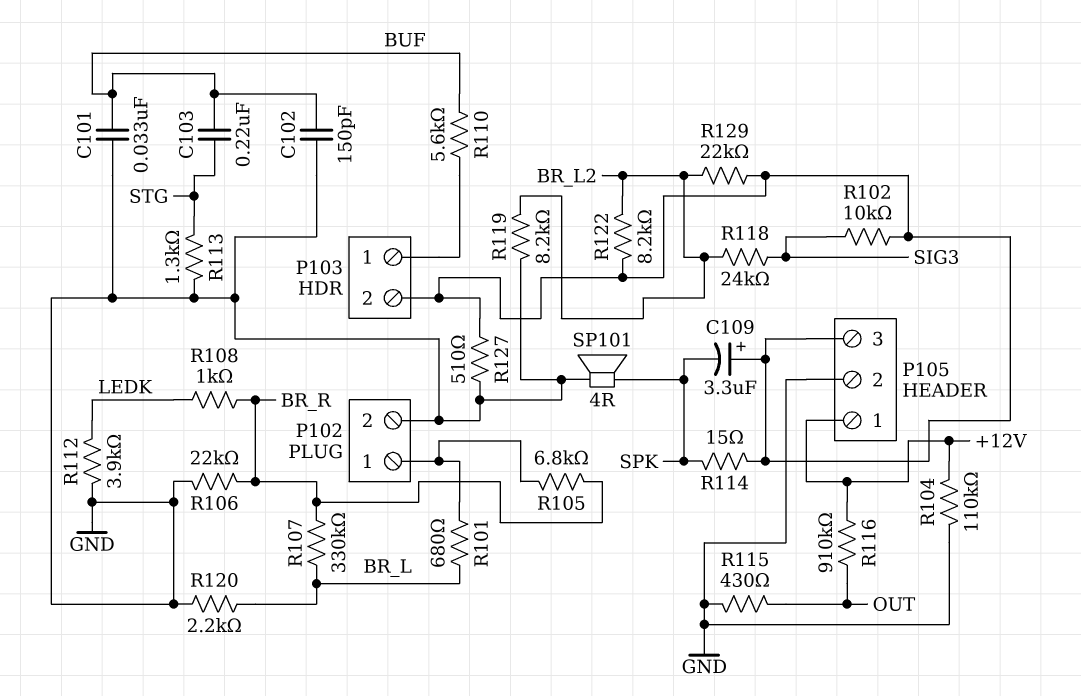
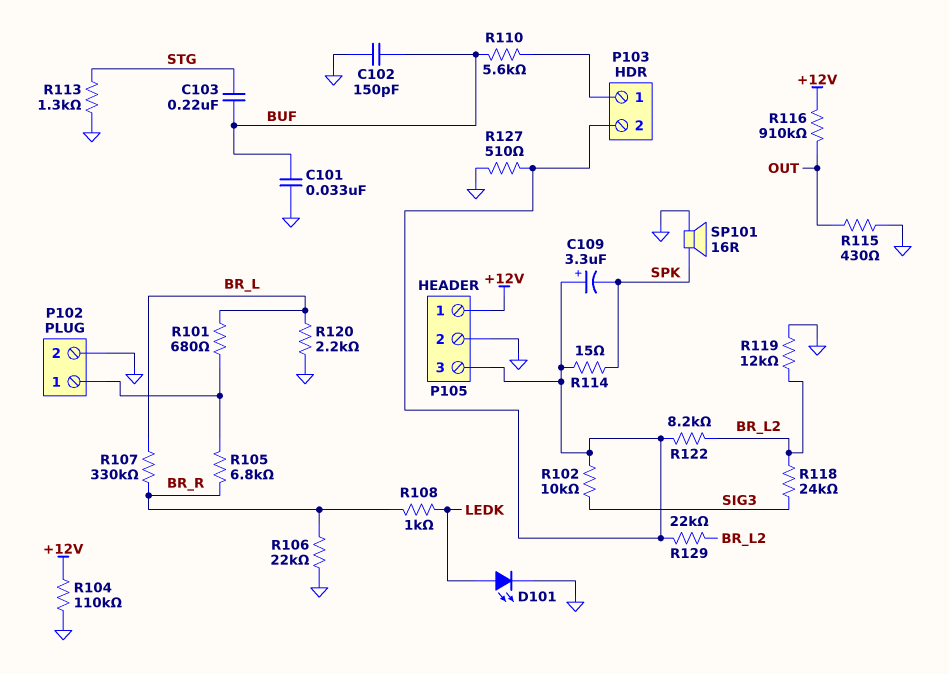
D101: none -> LED (A LEDK, K GND)
R112: 3.9k (GND, LEDK) -> none
R119: 8.2k (BR_L2, GND) -> 12k (BR_L2, GND)
SP101: speaker 4R (GND, SPK) -> speaker 16R (GND, SPK)

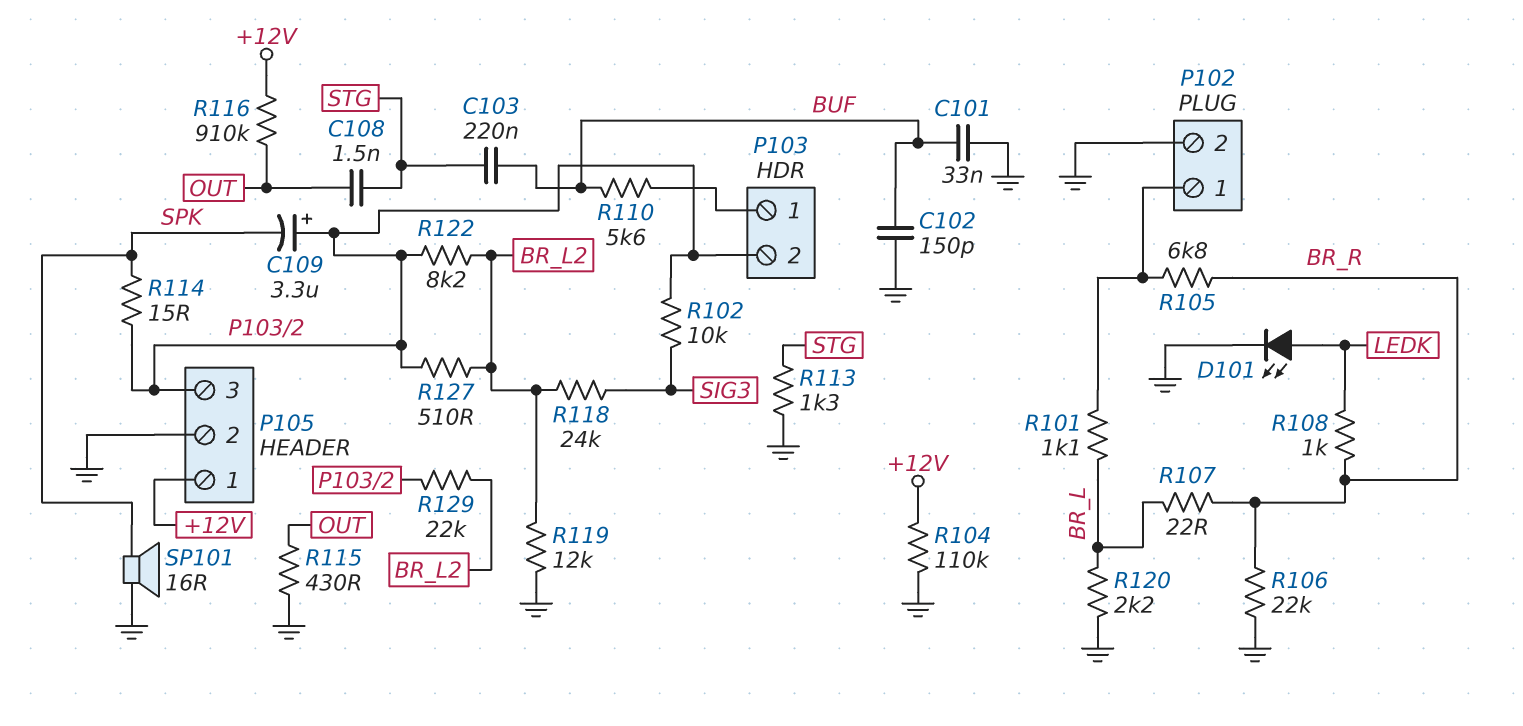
C108: none -> 1.5nF (OUT, STG)
R101: 680 (BR_L, P102/1) -> 1.1k (BR_L, P102/1)
R107: 330k (BR_L, BR_R) -> 22 (BR_L, BR_R)
R127: 510 (GND, P103/2) -> 510 (BR_L2, P103/2)

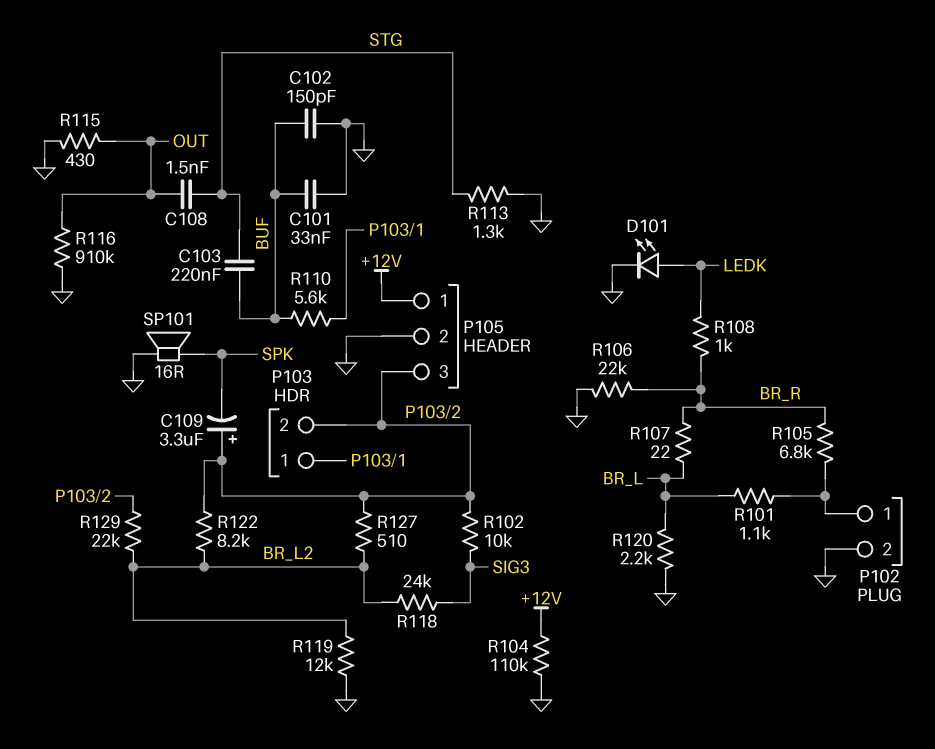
R114: 15 (P103/2, SPK) -> none
R116: 910k (+12V, OUT) -> 910k (GND, OUT)

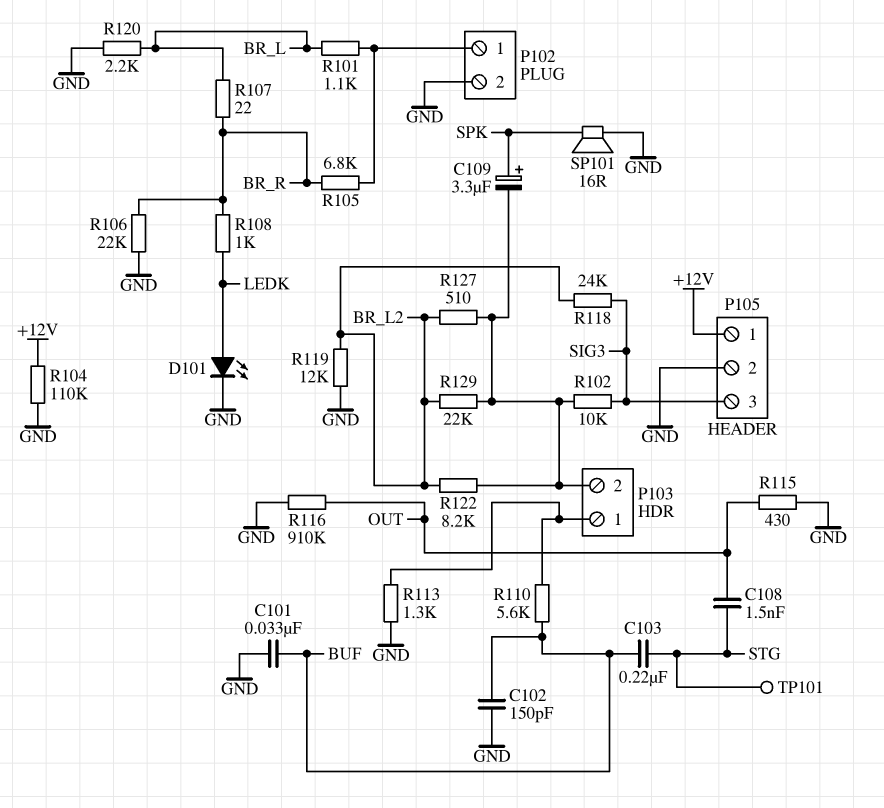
C109: 3.3uF (plus P103/2, minus SPK) -> 3.3uF (plus SPK, minus P103/2)
P105 pin 3: P103/2 -> SIG3
R113: 1.3k (GND, STG) -> 1.3k (GND, P103/1)
TP101: none -> test point (STG)

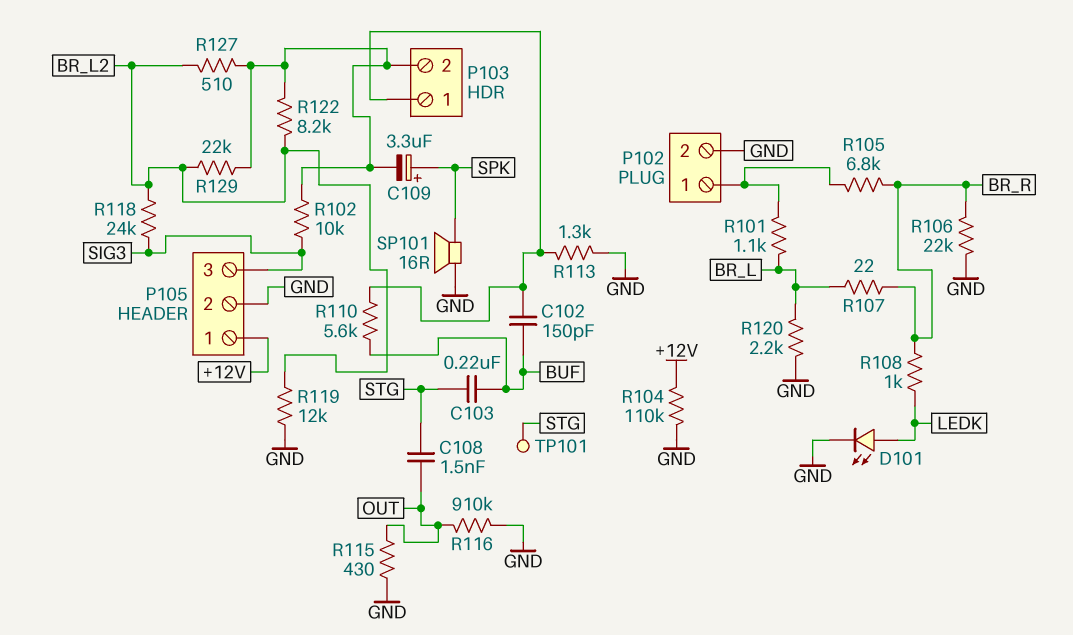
C101: 33nF (BUF, GND) -> none
C102: 150pF (BUF, GND) -> 150pF (BUF, P103/1)

